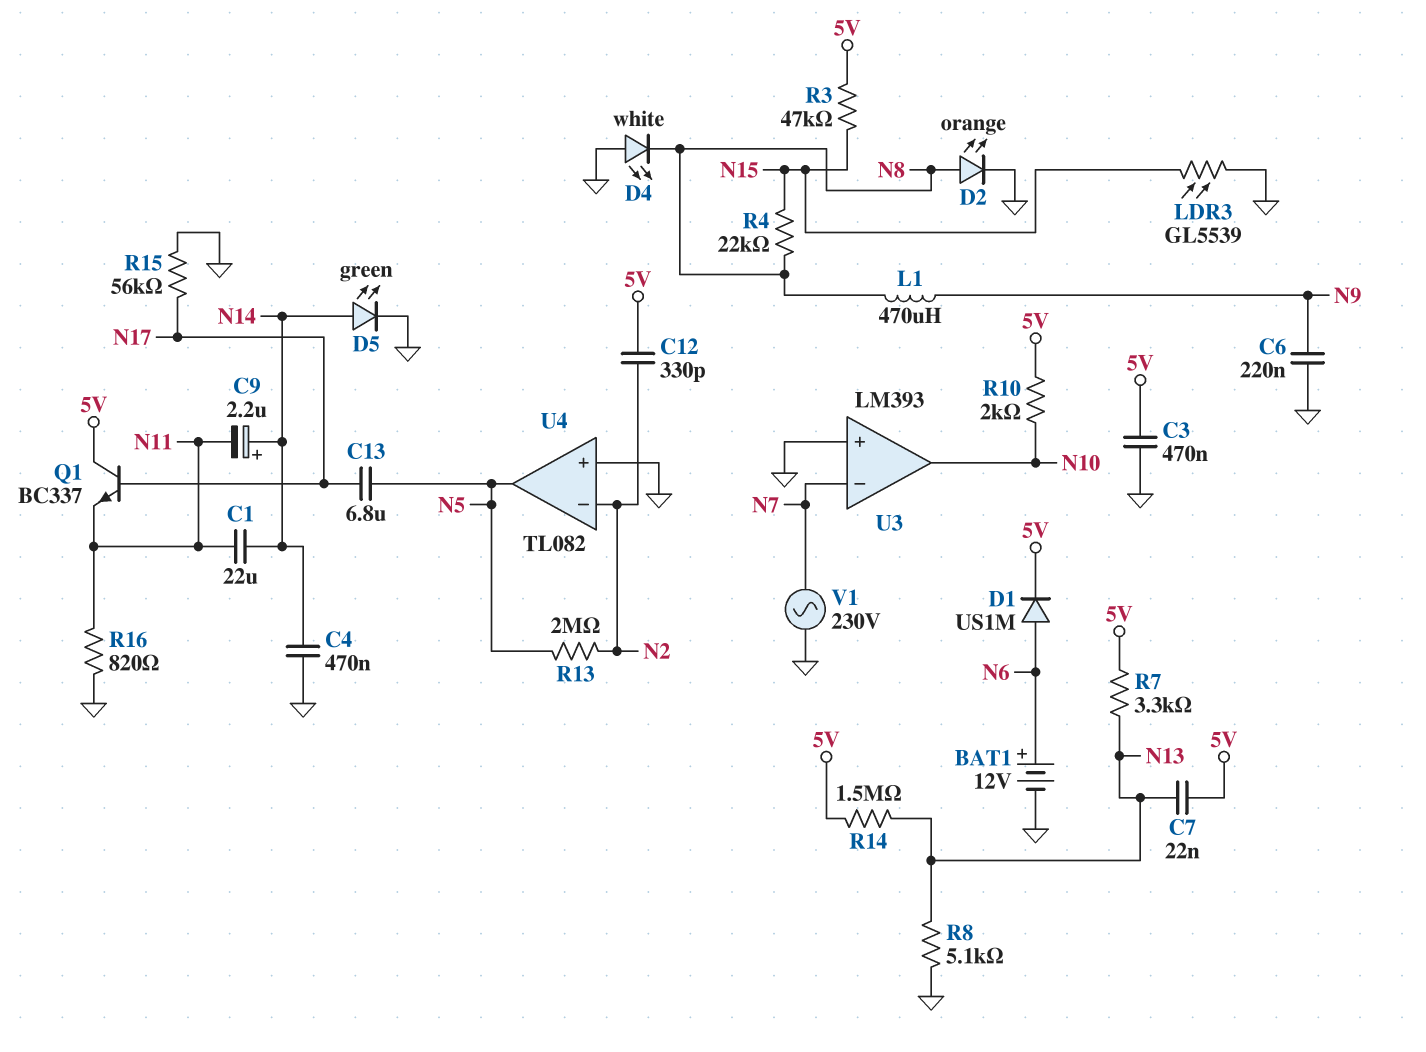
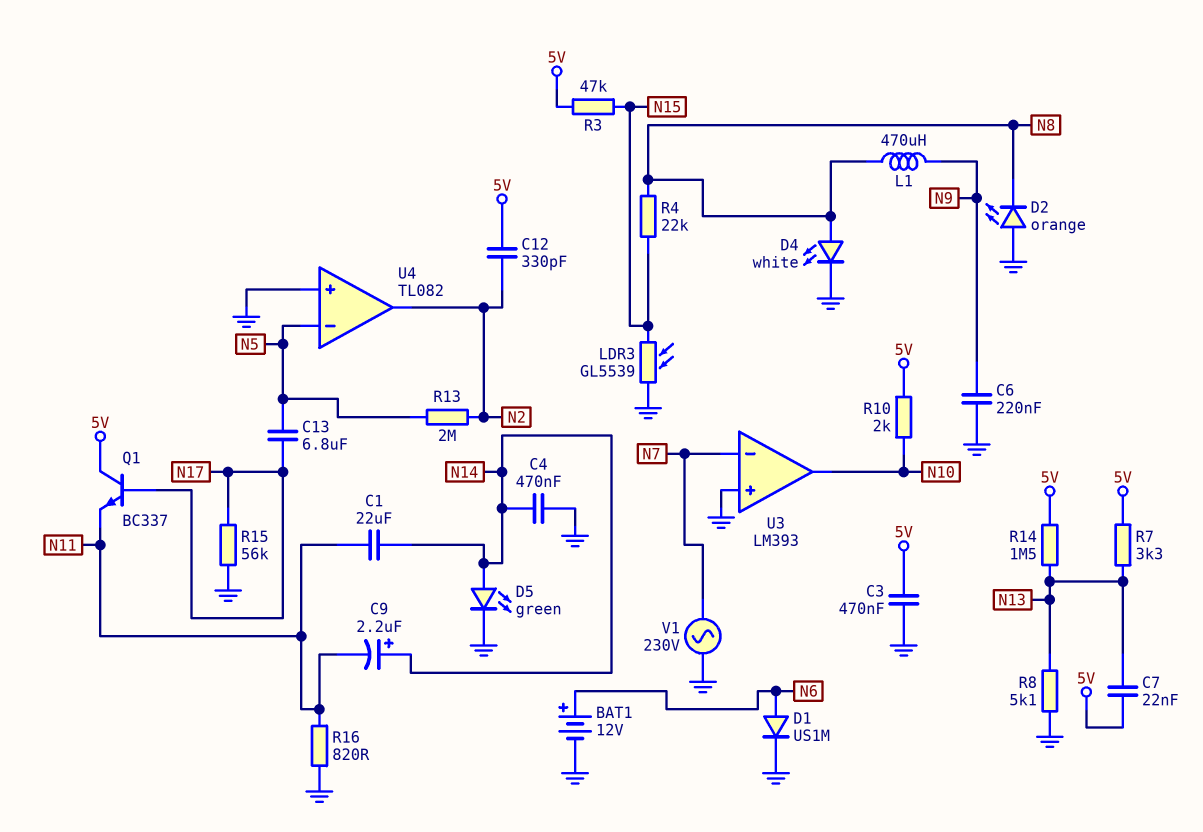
D1: diode US1M (A N6, K 5V) -> diode US1M (A N6, K GND)
D2: LED orange (A N8, K GND) -> LED orange (A GND, K N8)
D4: LED white (A GND, K N8) -> LED white (A N8, K GND)
U4 pin in-: N2 -> N5
U4 pin out: N5 -> N2

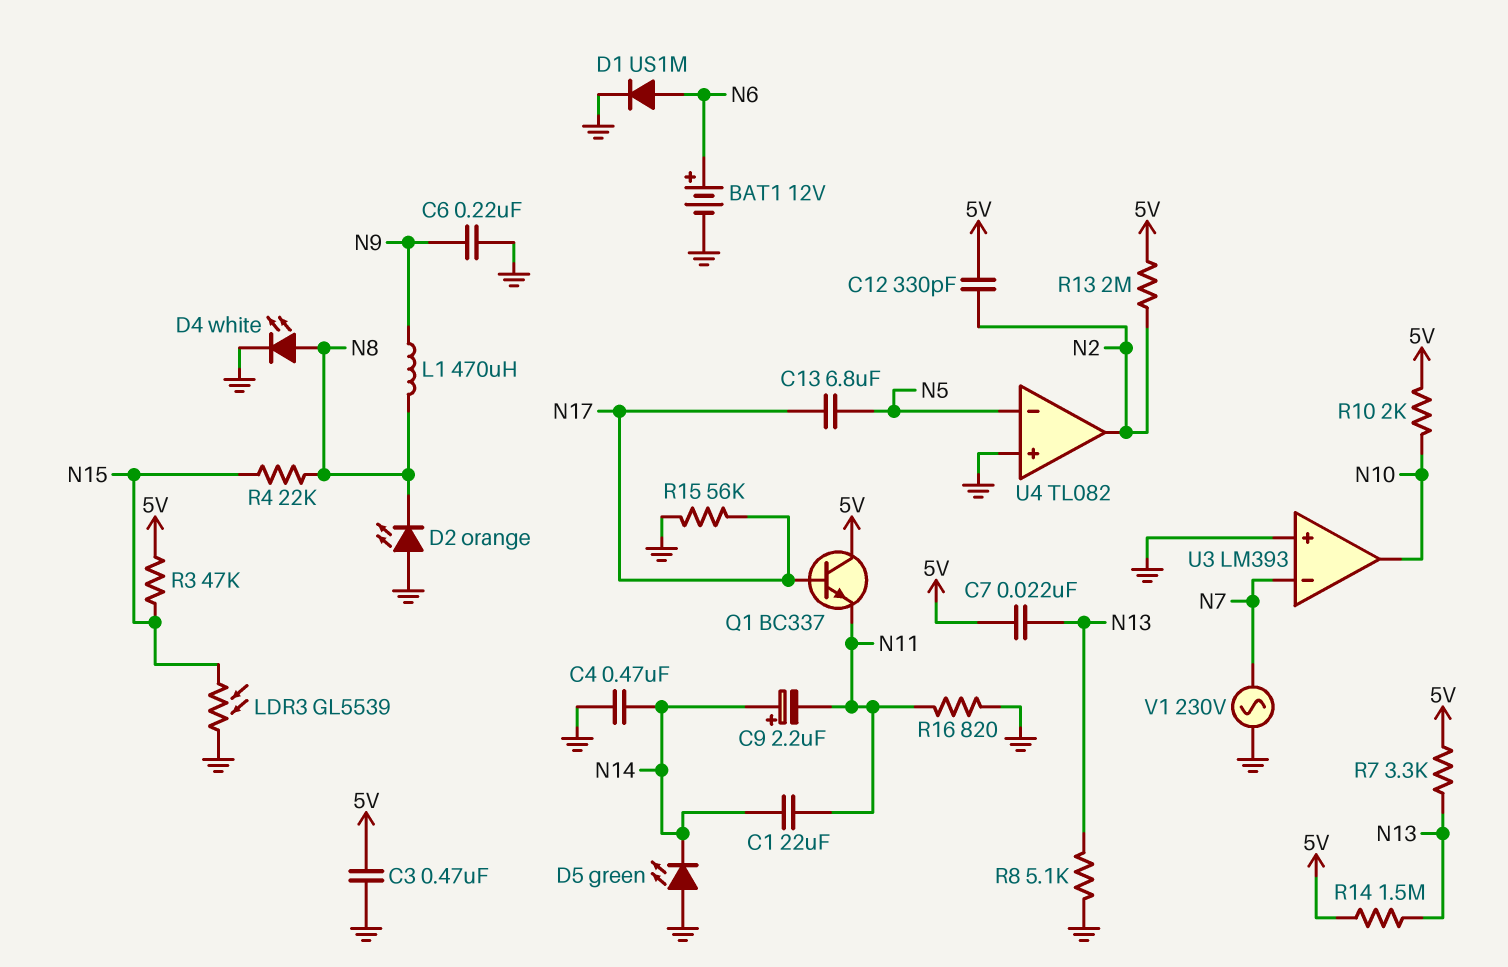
D5: LED green (A N14, K GND) -> LED green (A GND, K N14)
R13: 2M (N2, N5) -> 2M (5V, N2)

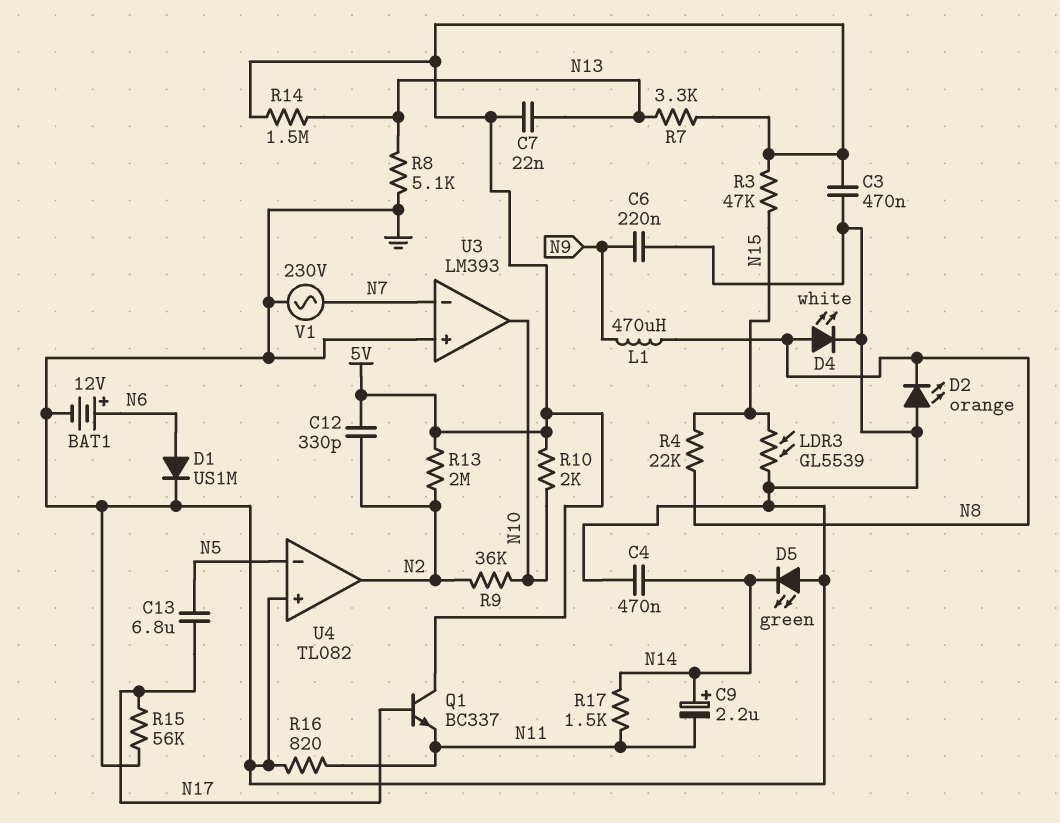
C1: 22uF (N11, N14) -> none
R9: none -> 36k (N2, N10)
R17: none -> 1.5k (N11, N14)

